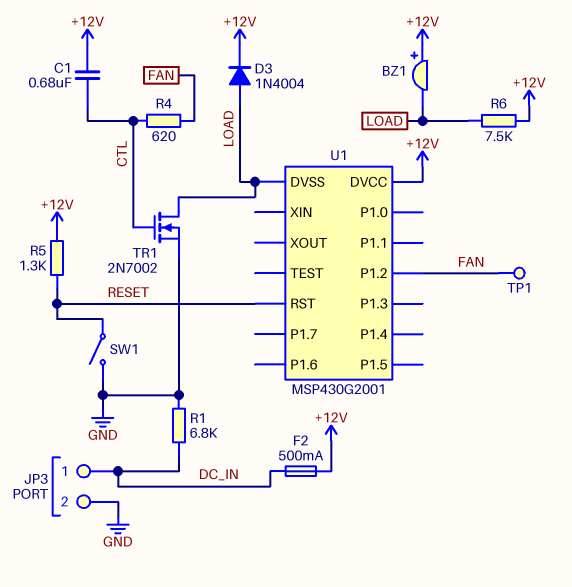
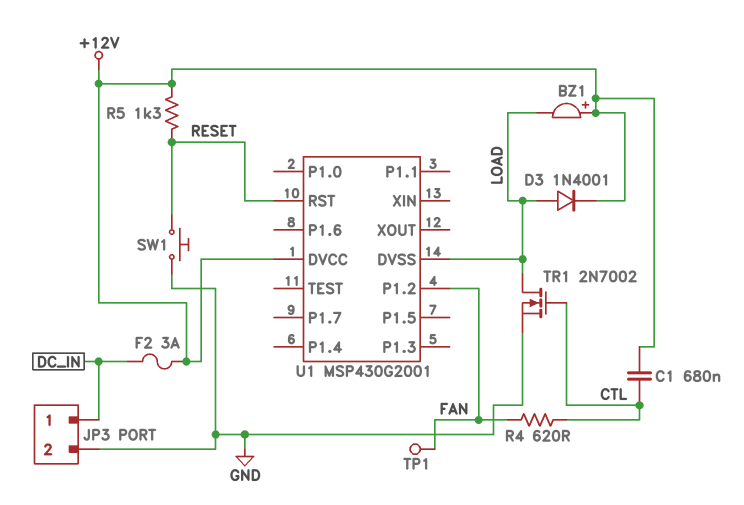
D3: diode 1N4004 (A LOAD, K +12V) -> diode 1N4001 (A LOAD, K +12V)
F2: 500mA (+12V, DC_IN) -> 3A (+12V, DC_IN)
R1: 6.8k (DC_IN, GND) -> none
R6: 7.5k (+12V, LOAD) -> none
SW1: switch (GND, RESET) -> button (GND, RESET)

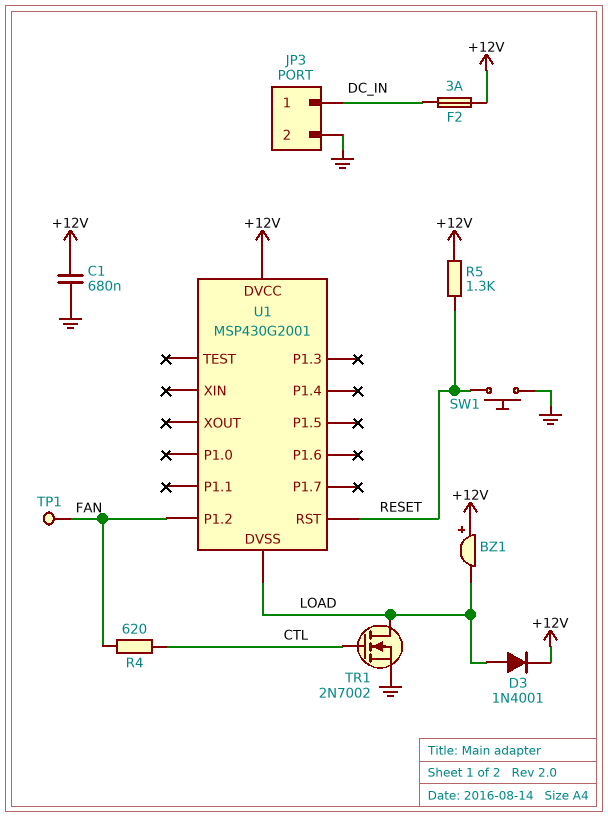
C1: 680nF (+12V, CTL) -> 680nF (+12V, GND)

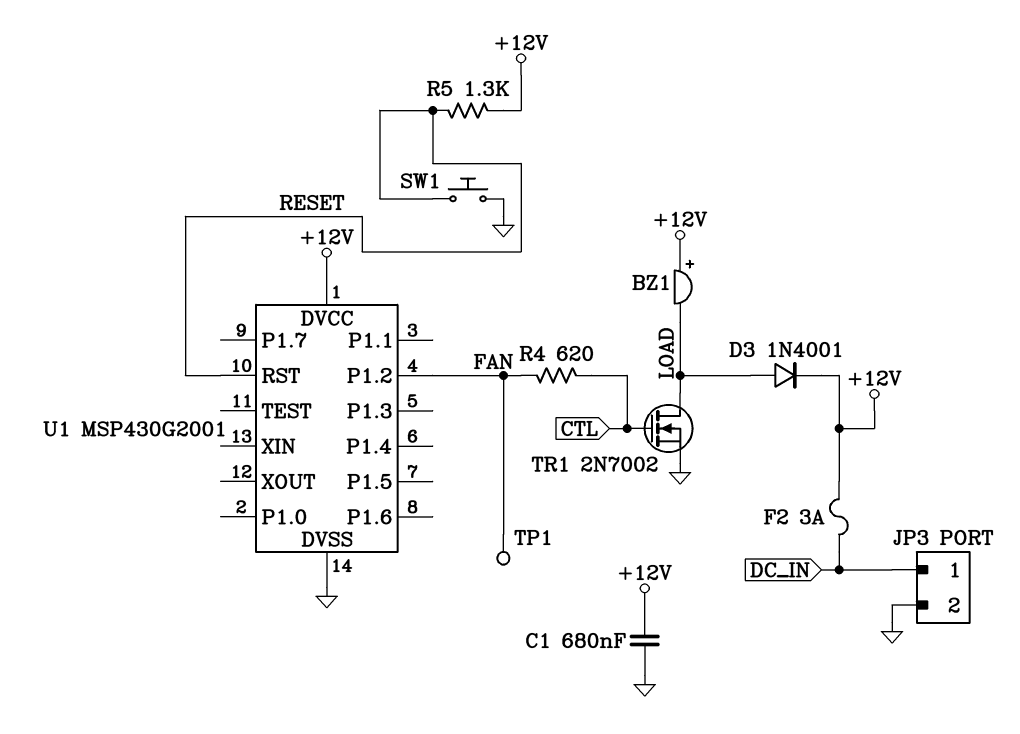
U1 pin DVSS: LOAD -> GND

